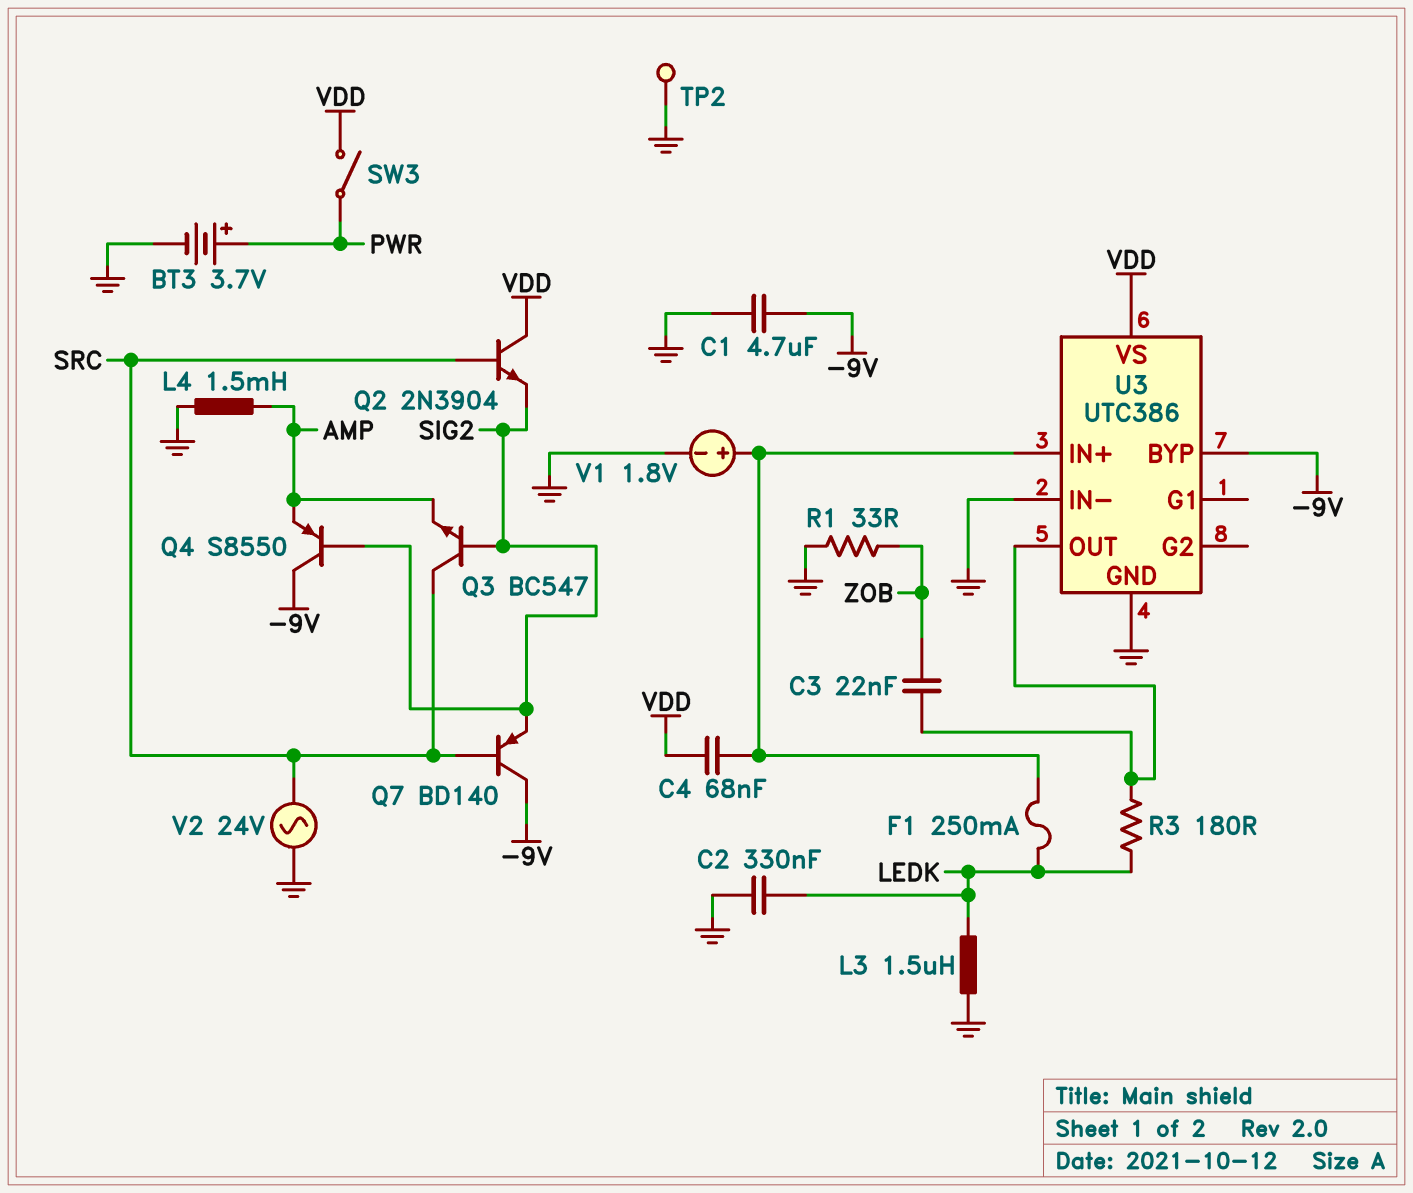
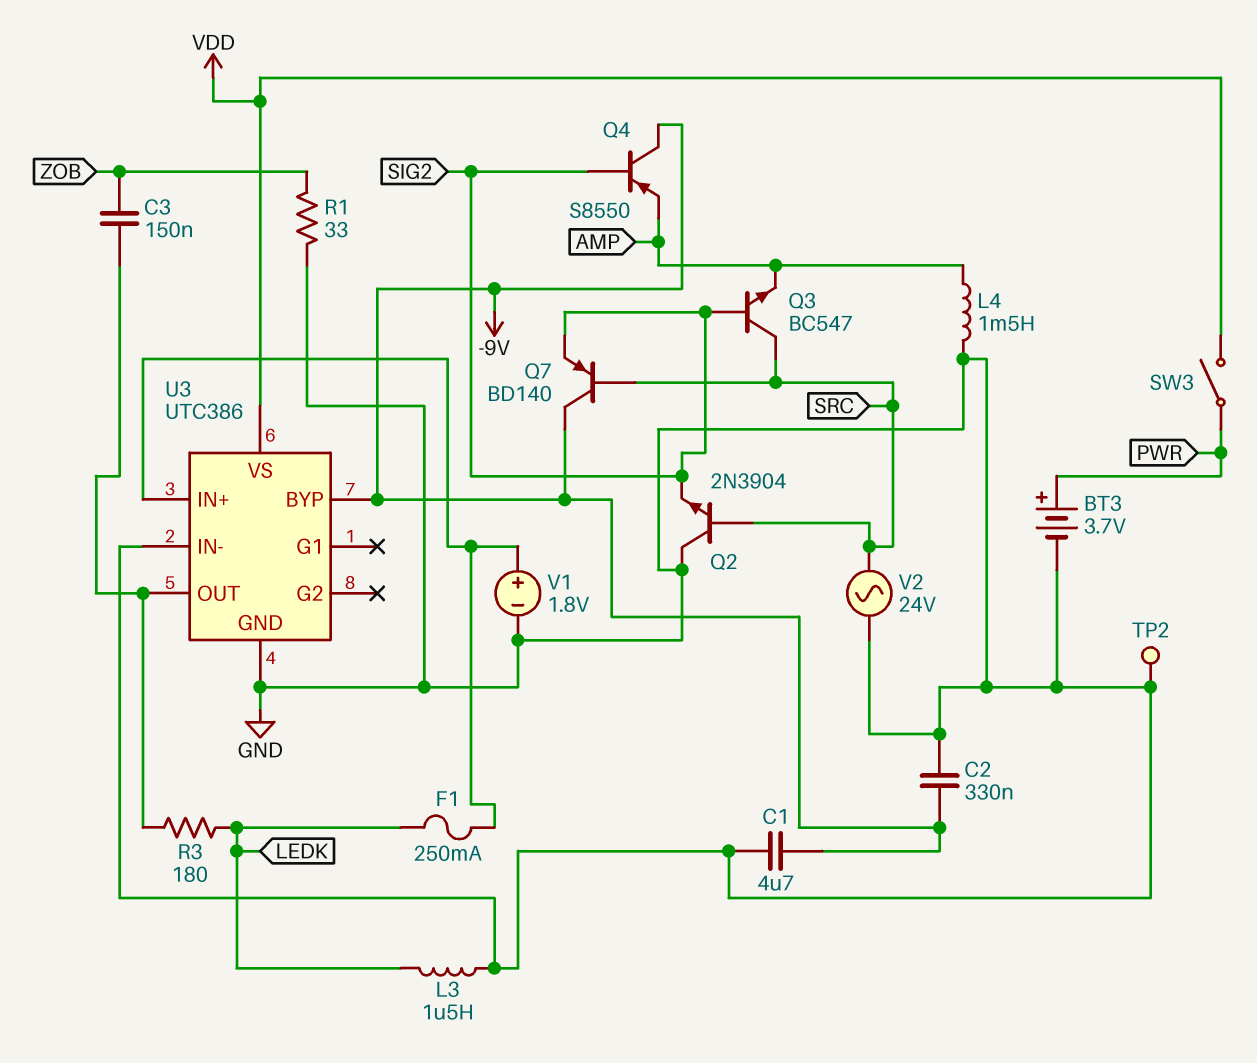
C2: 330nF (GND, LEDK) -> 330nF (-9V, GND)
C3: 22nF (U3/OUT, ZOB) -> 150nF (U3/OUT, ZOB)
C4: 68nF (U3/IN+, VDD) -> none
Q2: NPN 2N3904 (B SRC, C VDD, E SIG2) -> NPN 2N3904 (B SRC, C GND, E SIG2)

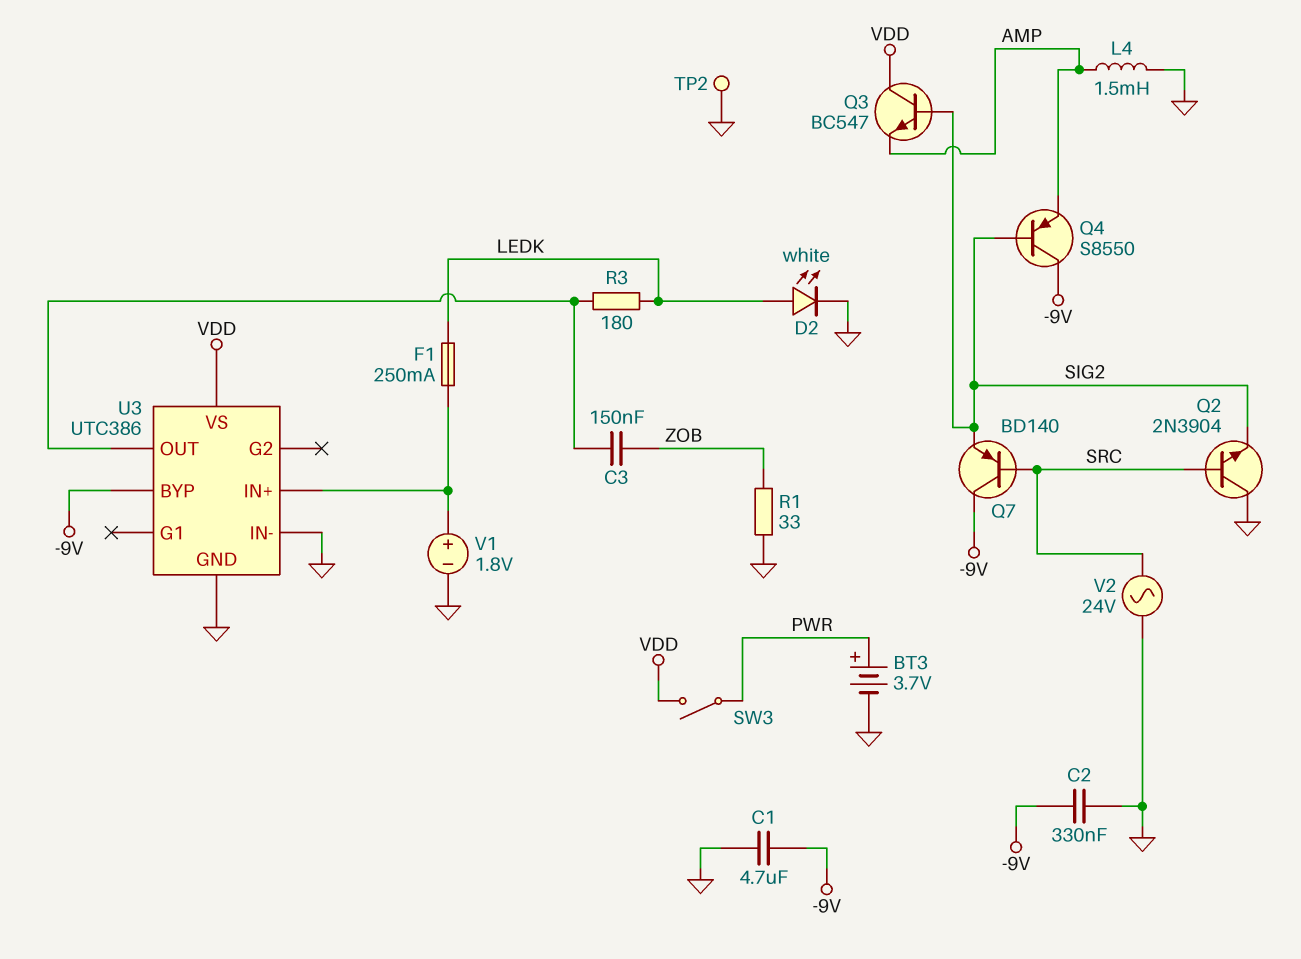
D2: none -> LED white (A LEDK, K GND)
L3: 1.5uH (GND, LEDK) -> none
Q3: NPN BC547 (B SIG2, C SRC, E AMP) -> NPN BC547 (B SIG2, C VDD, E AMP)

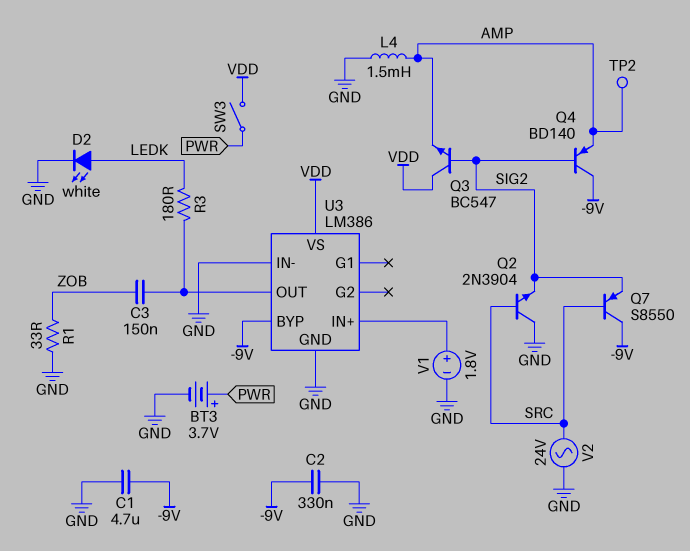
F1: 250mA (LEDK, U3/IN+) -> none
Q4: PNP S8550 (B SIG2, C -9V, E AMP) -> PNP BD140 (B SIG2, C -9V, E AMP)
Q7: PNP BD140 (B SRC, C -9V, E SIG2) -> PNP S8550 (B SRC, C -9V, E SIG2)
TP2: test point (GND) -> test point (AMP)
U3: UTC386 -> LM386

